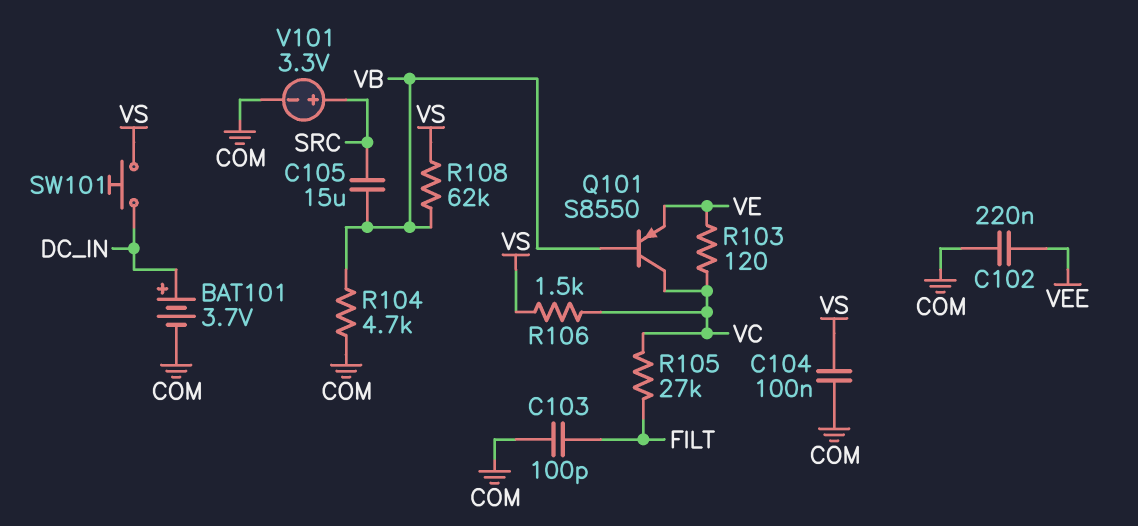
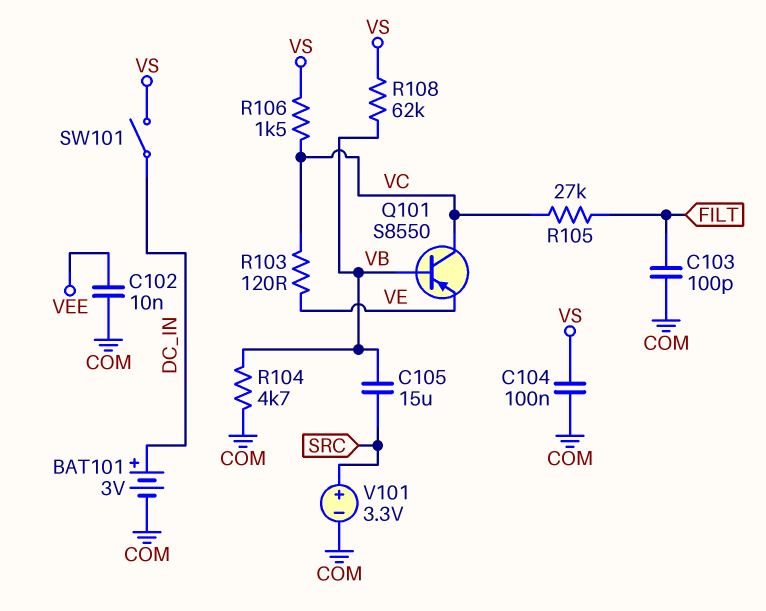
BAT101: 3.7V (plus DC_IN, minus COM) -> 3V (plus DC_IN, minus COM)
C102: 220nF (COM, VEE) -> 10nF (COM, VEE)
SW101: button (DC_IN, VS) -> switch (DC_IN, VS)

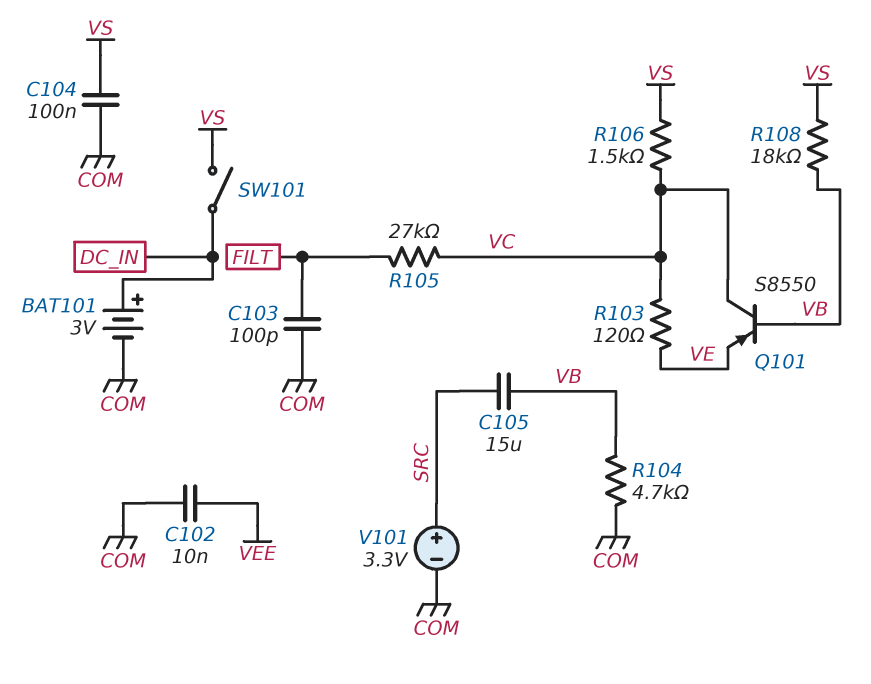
R108: 62k (VB, VS) -> 18k (VB, VS)

